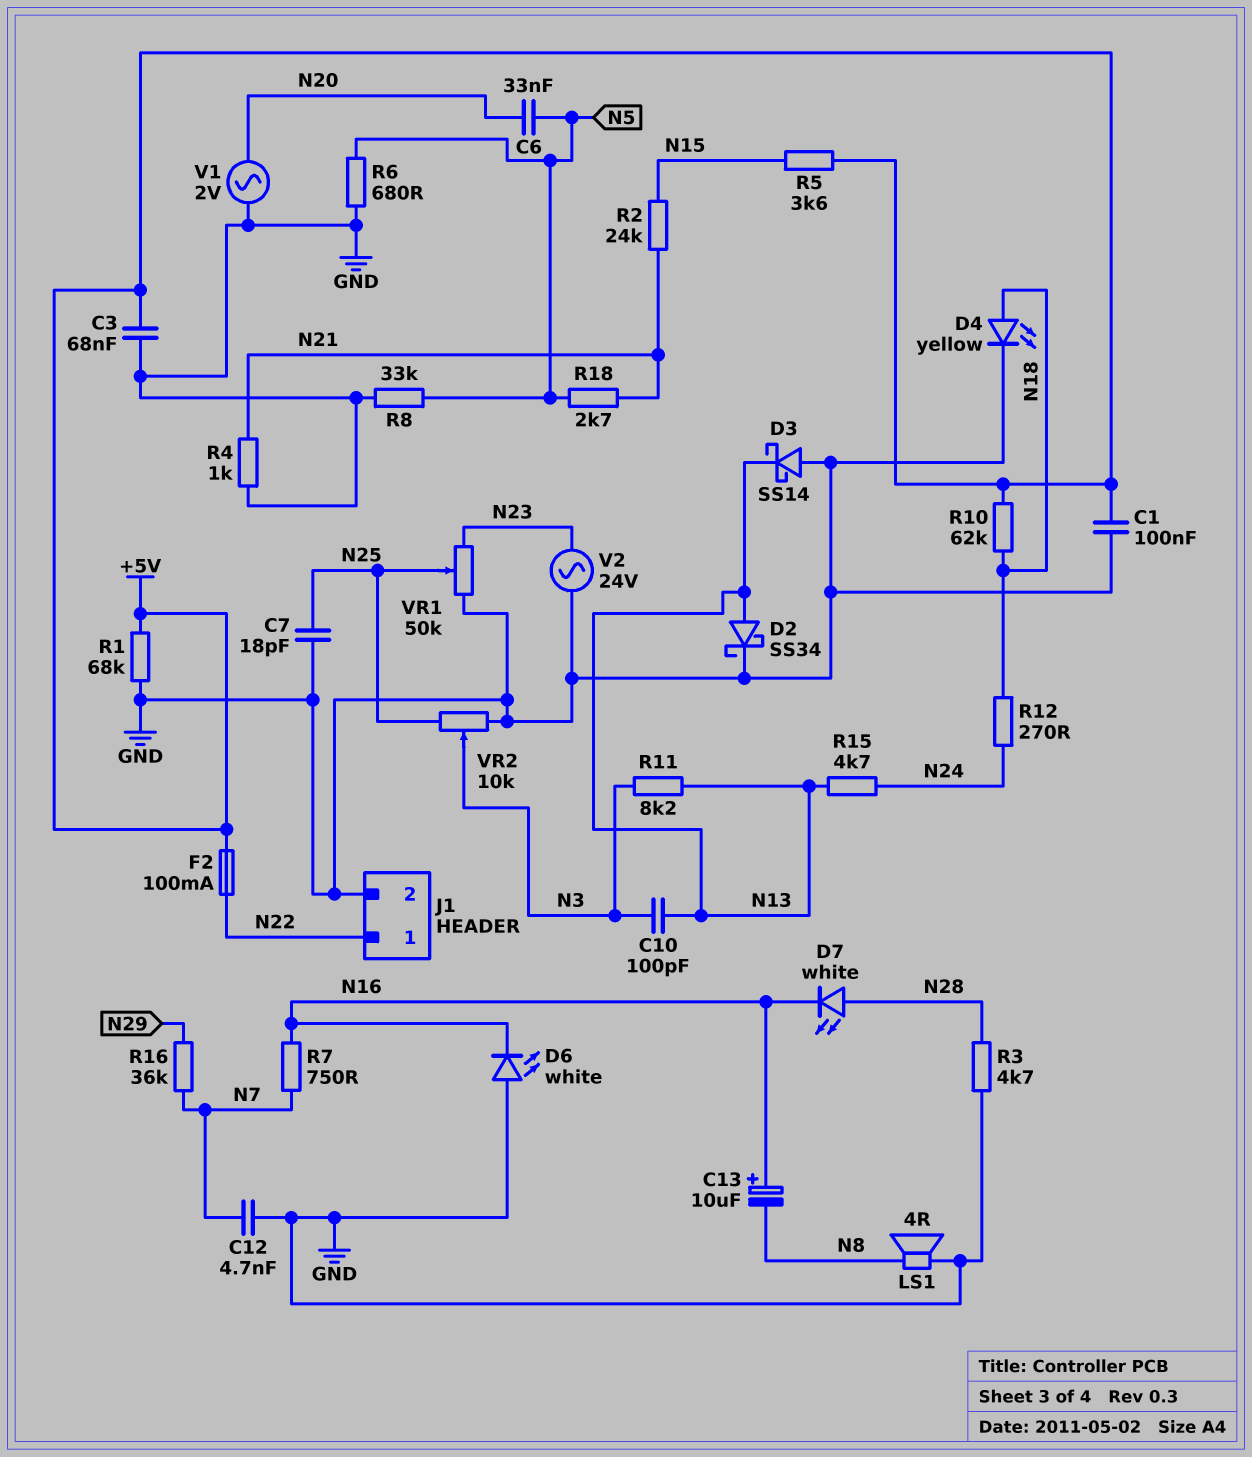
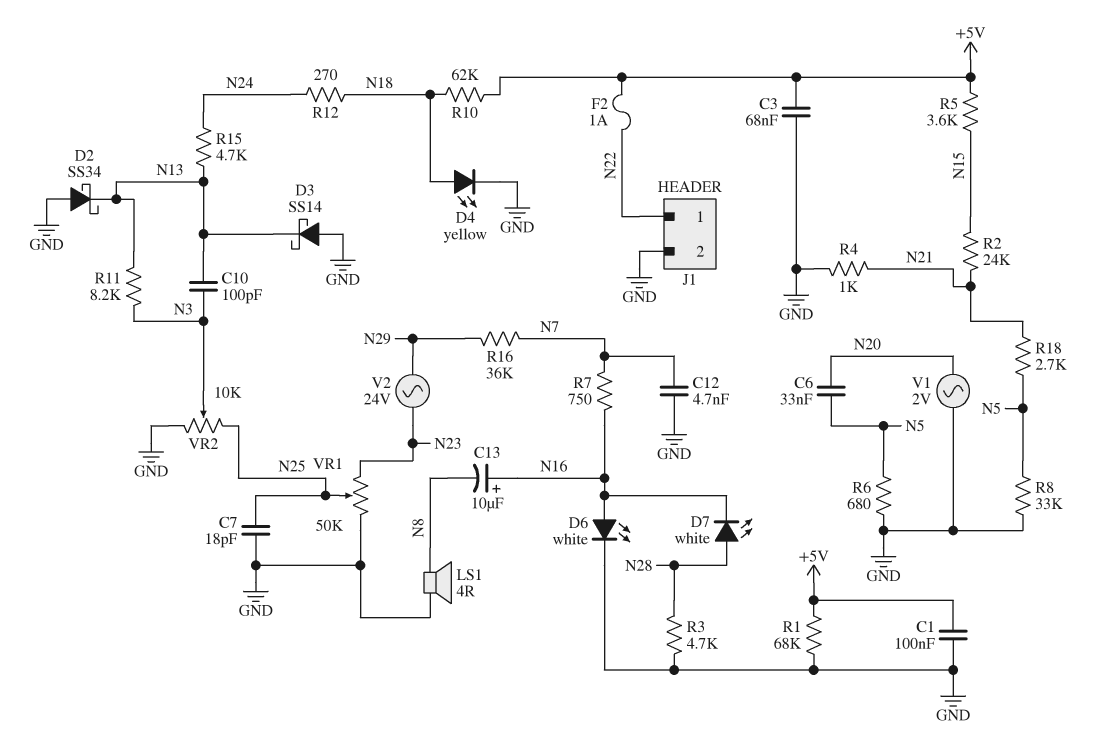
D2: schottky SS34 (A N13, K GND) -> schottky SS34 (A GND, K N13)
D6: LED white (A GND, K N16) -> LED white (A N16, K GND)
F2: 100mA (+5V, N22) -> 1A (+5V, N22)
V2: AC 24V (GND, N23) -> AC 24V (N23, N29)

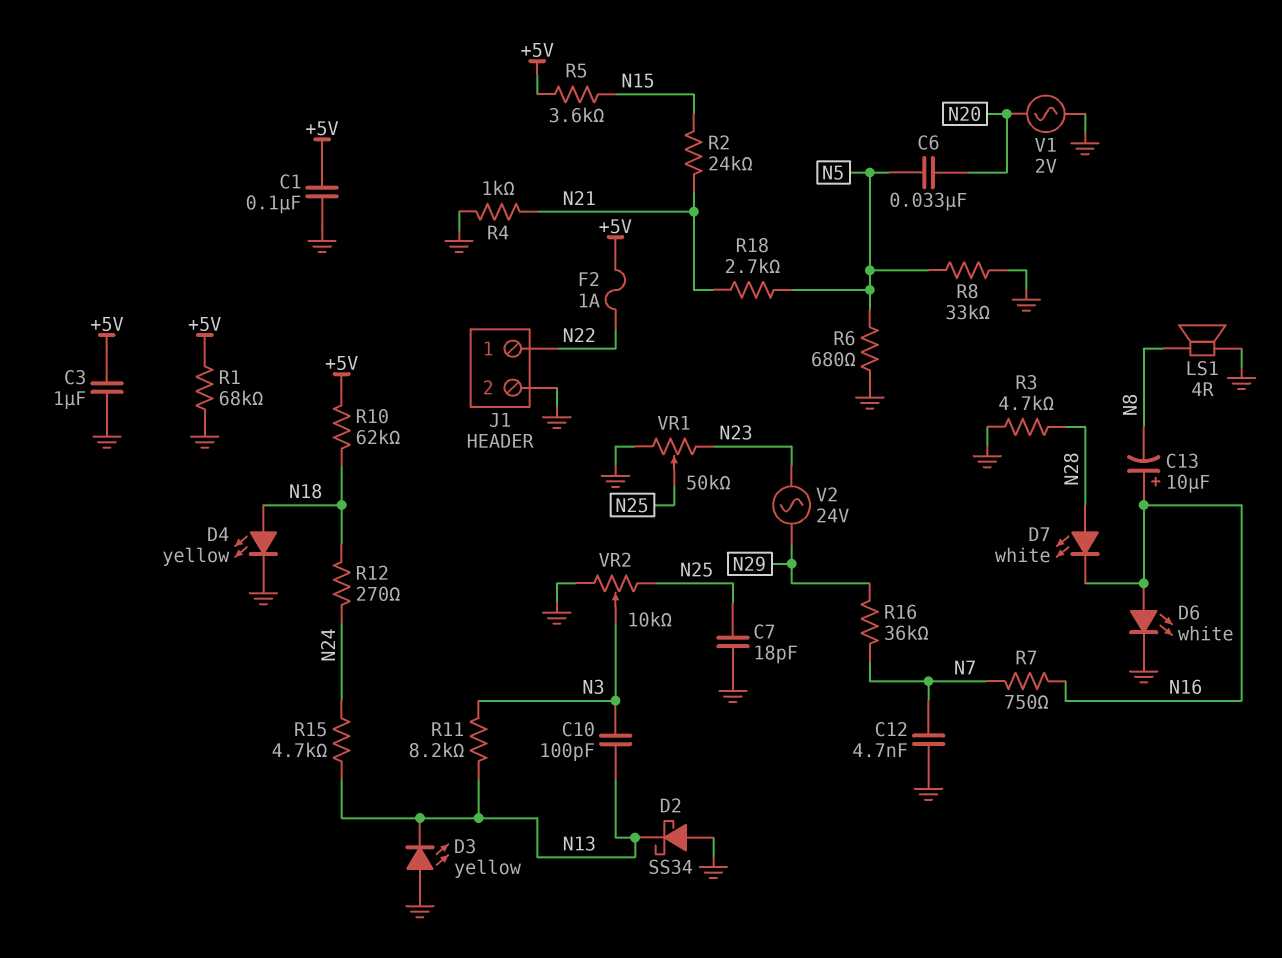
C3: 68nF (+5V, GND) -> 1uF (+5V, GND)
D3: schottky SS14 (A GND, K N13) -> LED yellow (A GND, K N13)

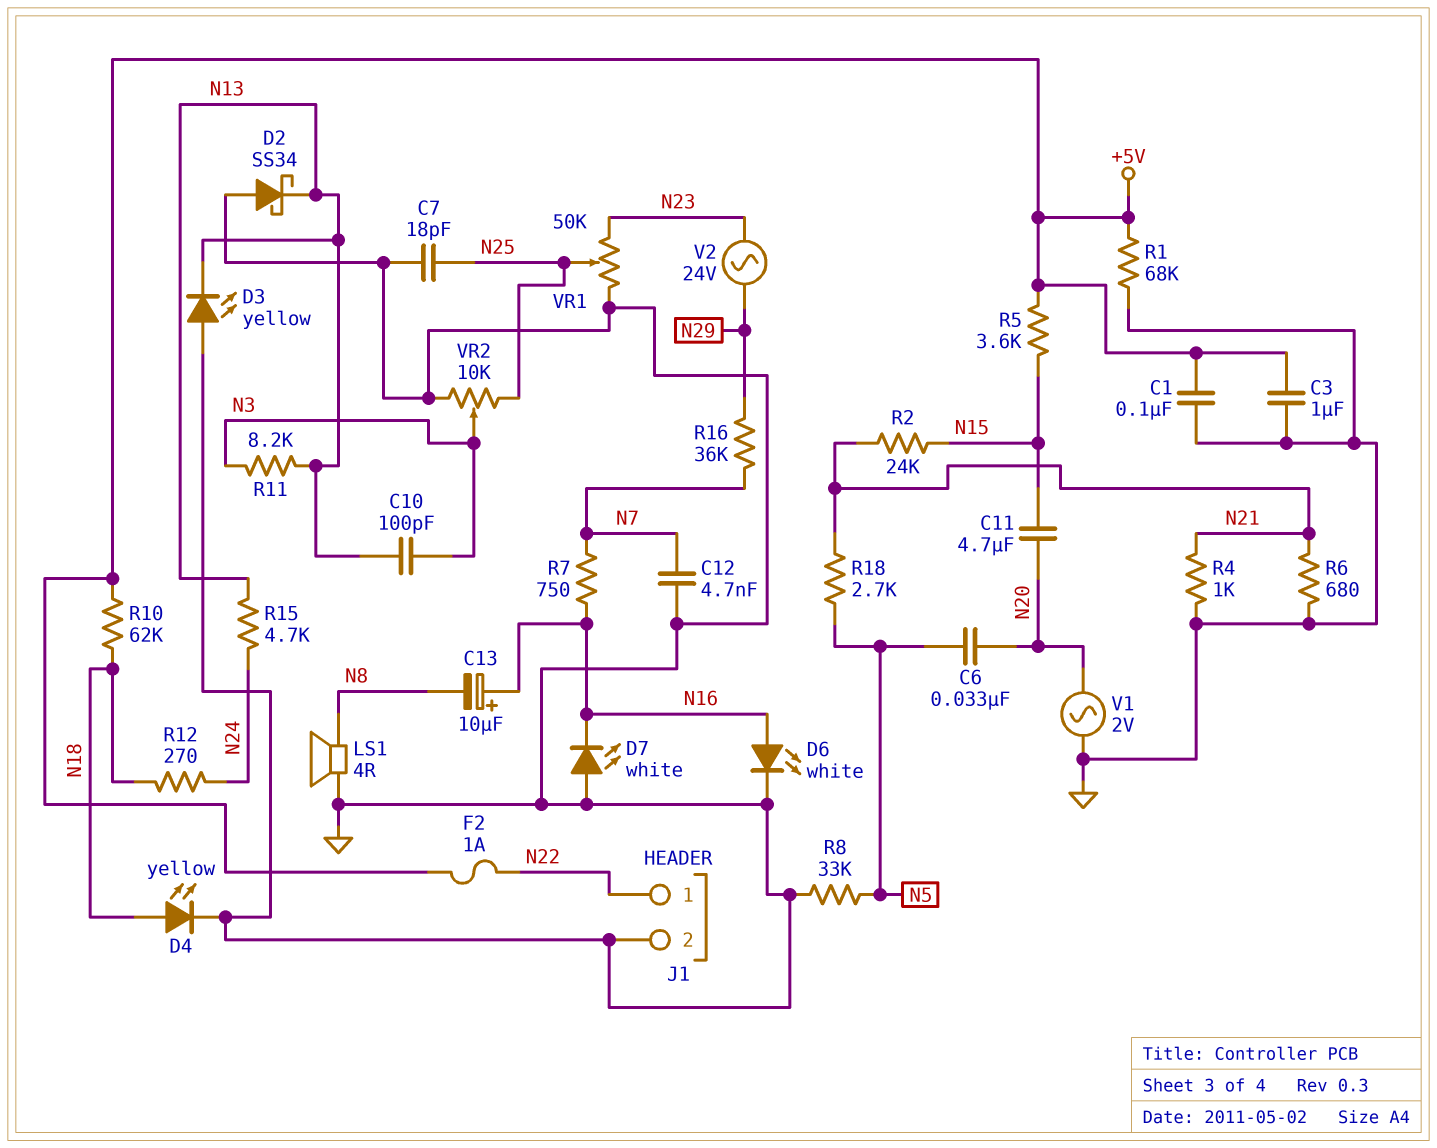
C11: none -> 4.7uF (N15, N20)
D7: LED white (A N28, K N16) -> LED white (A GND, K N16)
R3: 4.7k (GND, N28) -> none
R6: 680 (GND, N5) -> 680 (GND, N21)

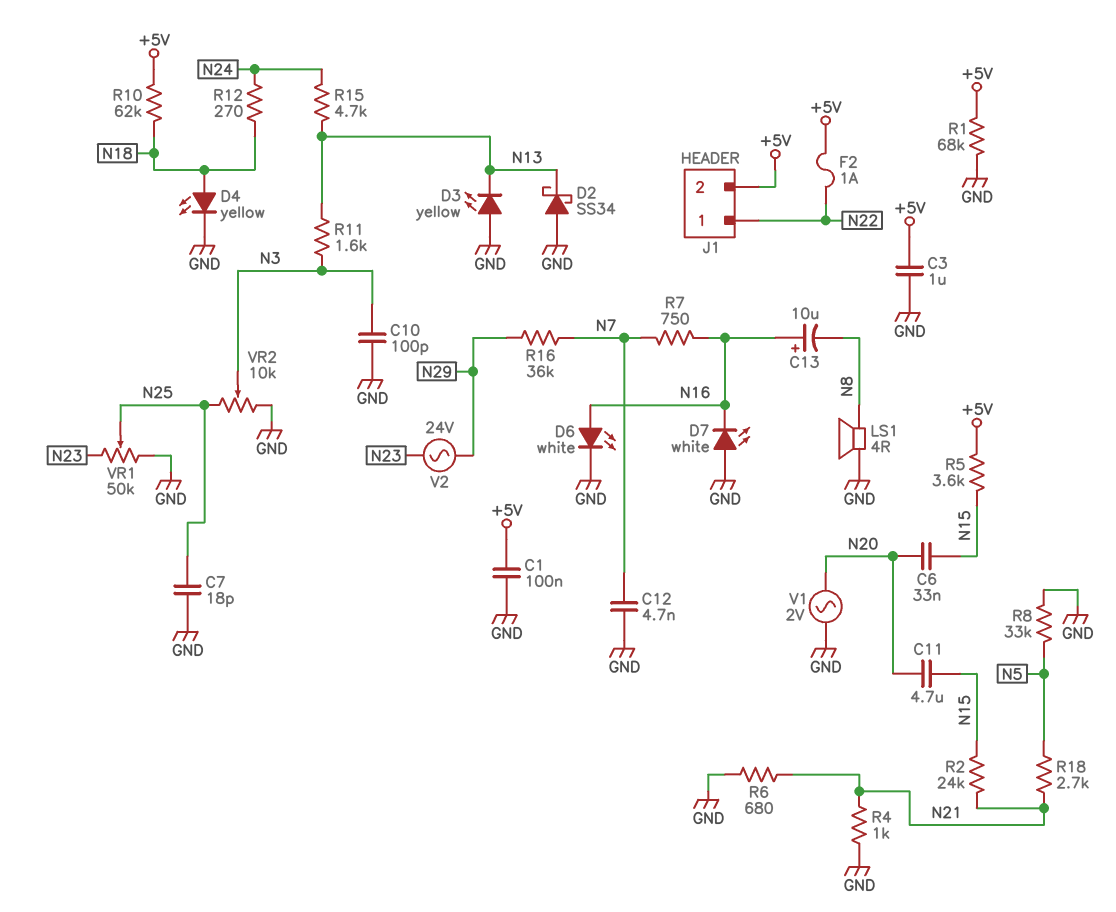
C6: 33nF (N5, N20) -> 33nF (N15, N20)
C10: 100pF (N3, N13) -> 100pF (GND, N3)
J1 pin 2: GND -> +5V
R11: 8.2k (N3, N13) -> 1.6k (N3, N13)

